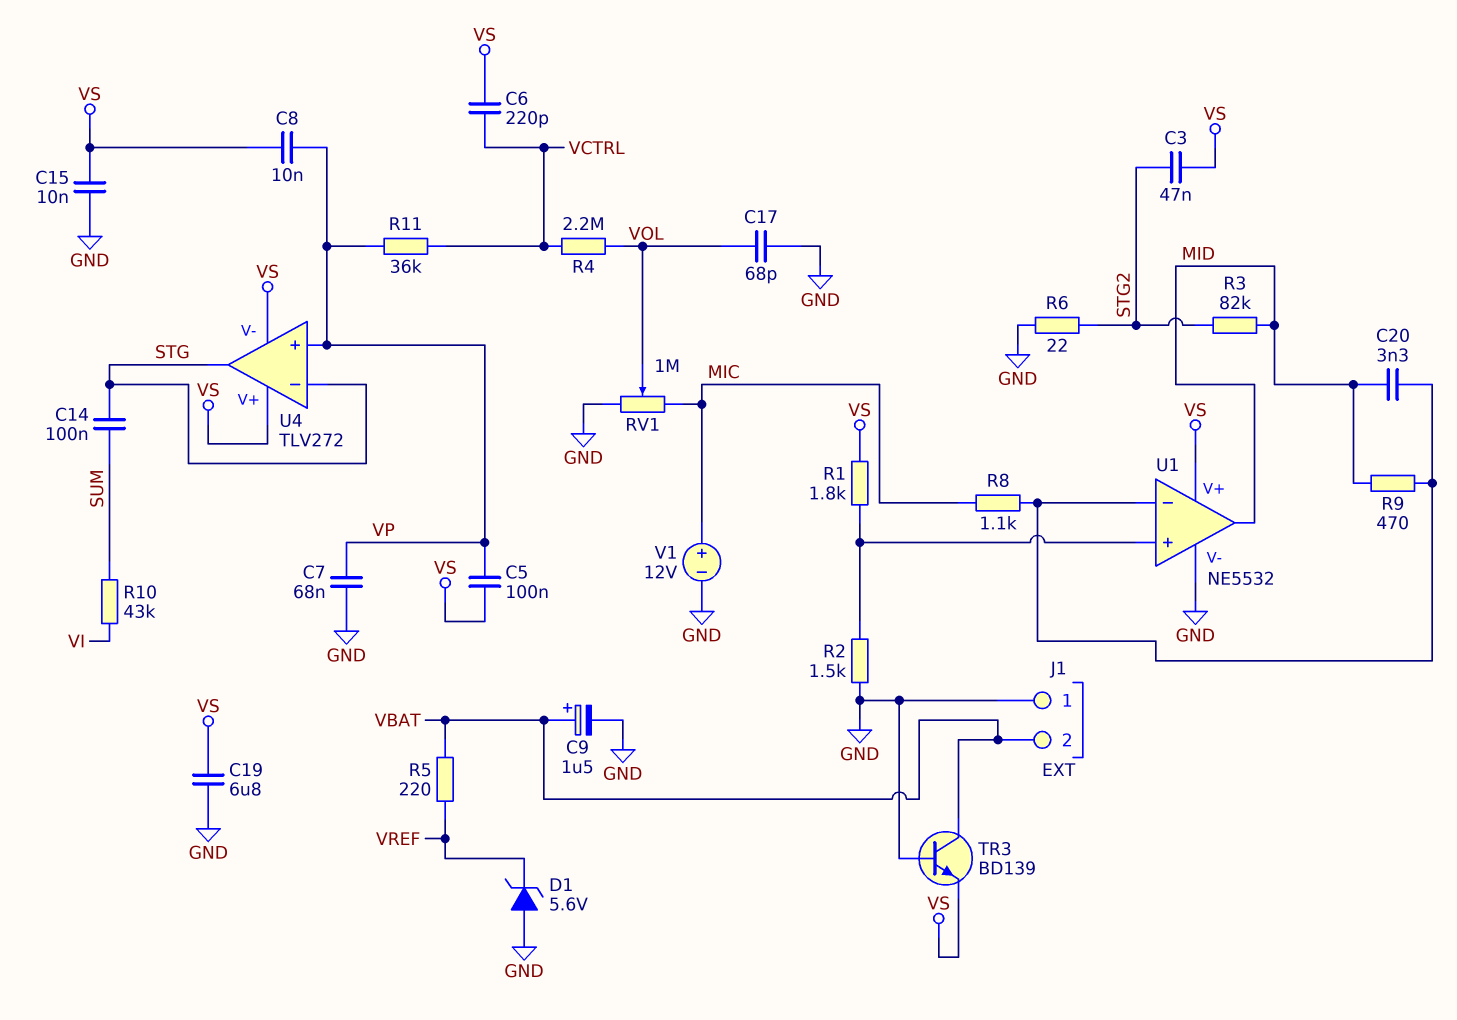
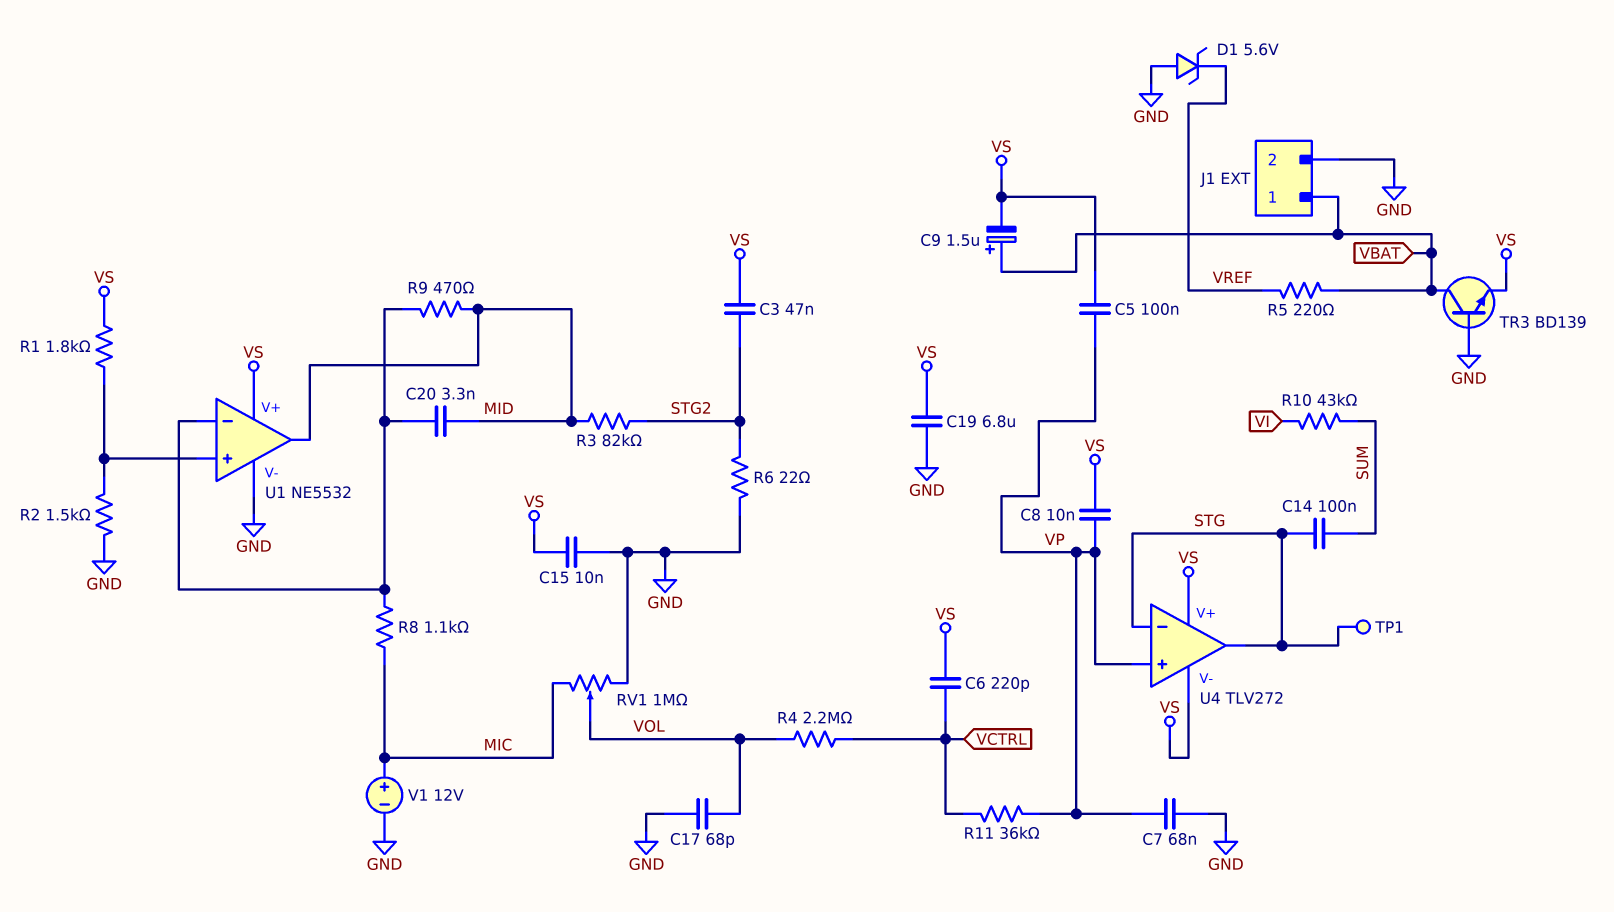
C9: 1.5uF (plus VBAT, minus GND) -> 1.5uF (plus VBAT, minus VS)
J1 pin 1: GND -> VBAT
J1 pin 2: VBAT -> GND
TP1: none -> test point (STG)

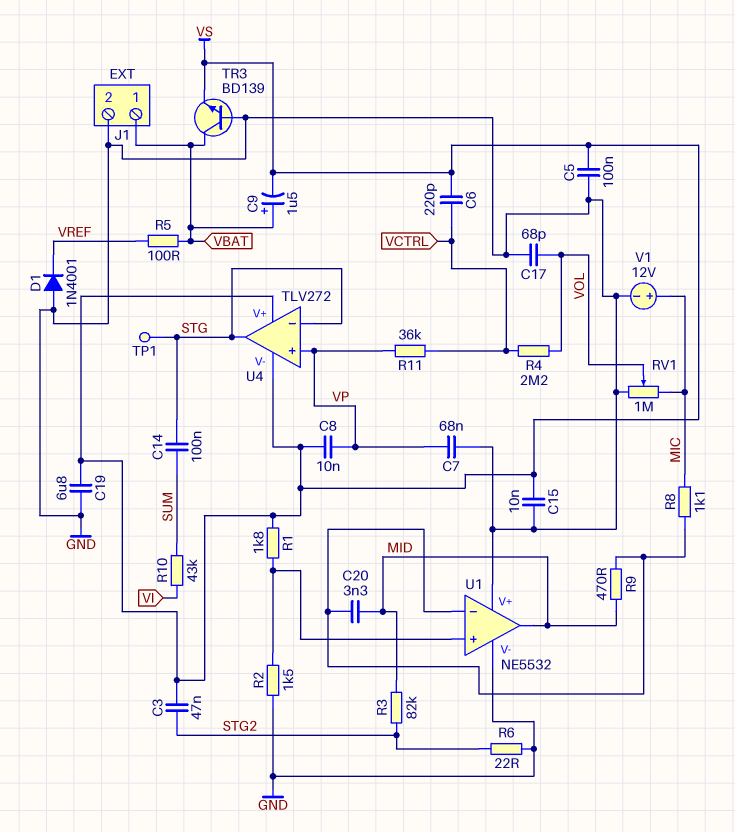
C5: 100nF (VP, VS) -> 100nF (GND, VS)
D1: zener 5.6V (A GND, K VREF) -> diode 1N4001 (A GND, K VREF)
R5: 220 (VBAT, VREF) -> 100 (VBAT, VREF)
U1 pin V+: VS -> GND

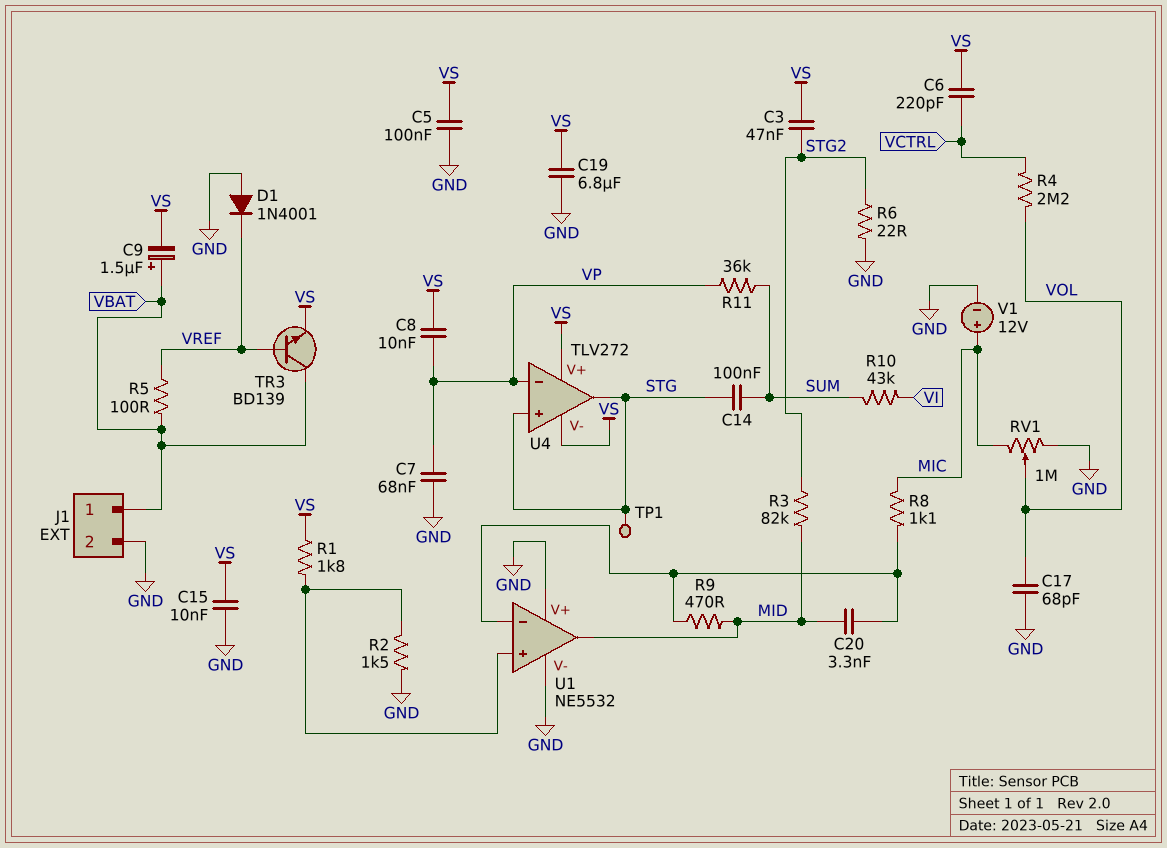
R11: 36k (VCTRL, VP) -> 36k (SUM, VP)
TR3: NPN BD139 (B GND, C VBAT, E VS) -> NPN BD139 (B VREF, C VBAT, E VS)
U4 pin in+: VP -> STG
U4 pin in-: STG -> VP

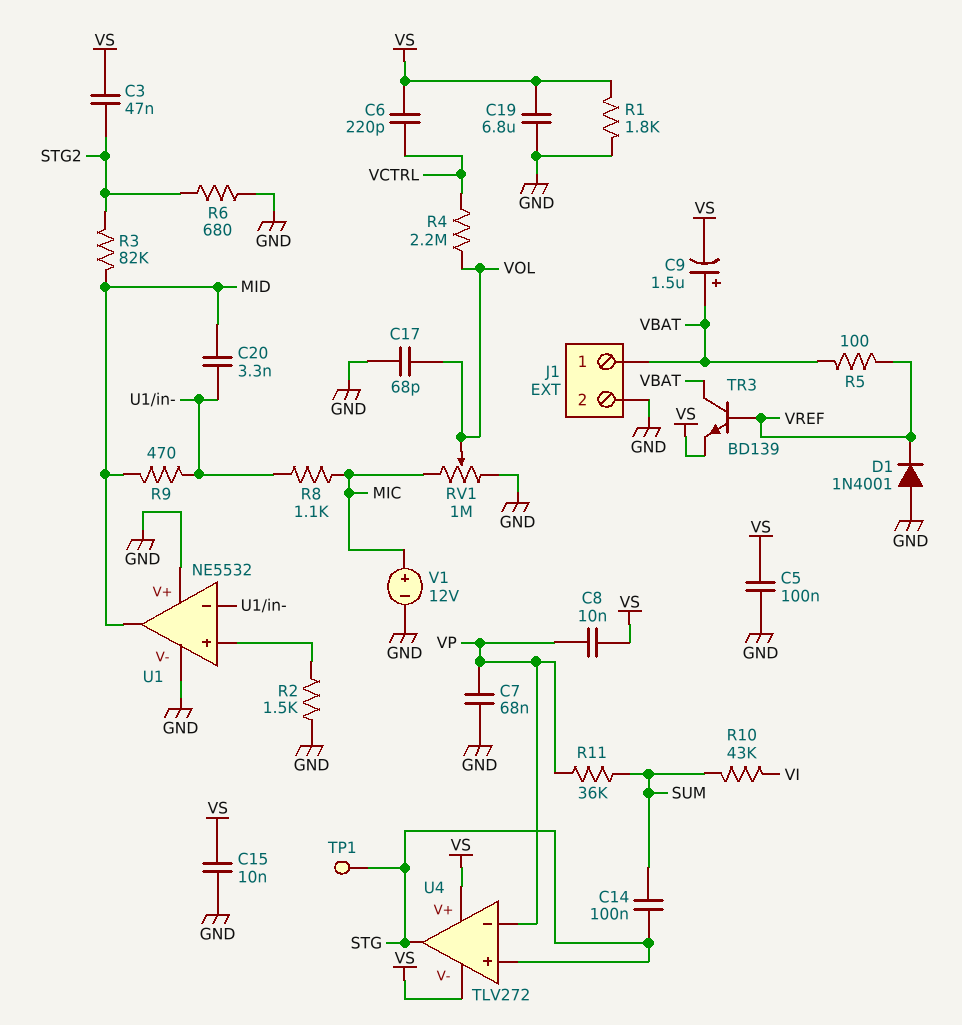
R1: 1.8k (U1/in+, VS) -> 1.8k (GND, VS)
R6: 22 (GND, STG2) -> 680 (GND, STG2)

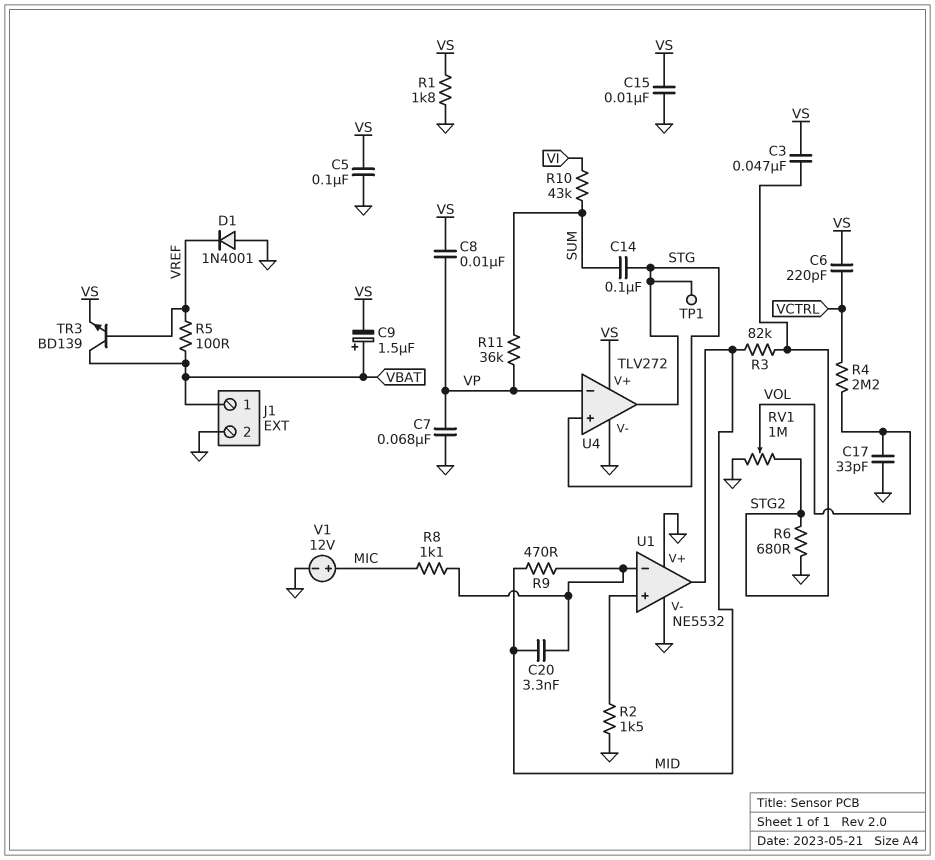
C17: 68pF (GND, VOL) -> 33pF (GND, VOL)
C19: 6.8uF (GND, VS) -> none
RV1: 1M (GND, MIC, wiper VOL) -> 1M (GND, STG2, wiper VOL)
U4 pin V-: VS -> GND

